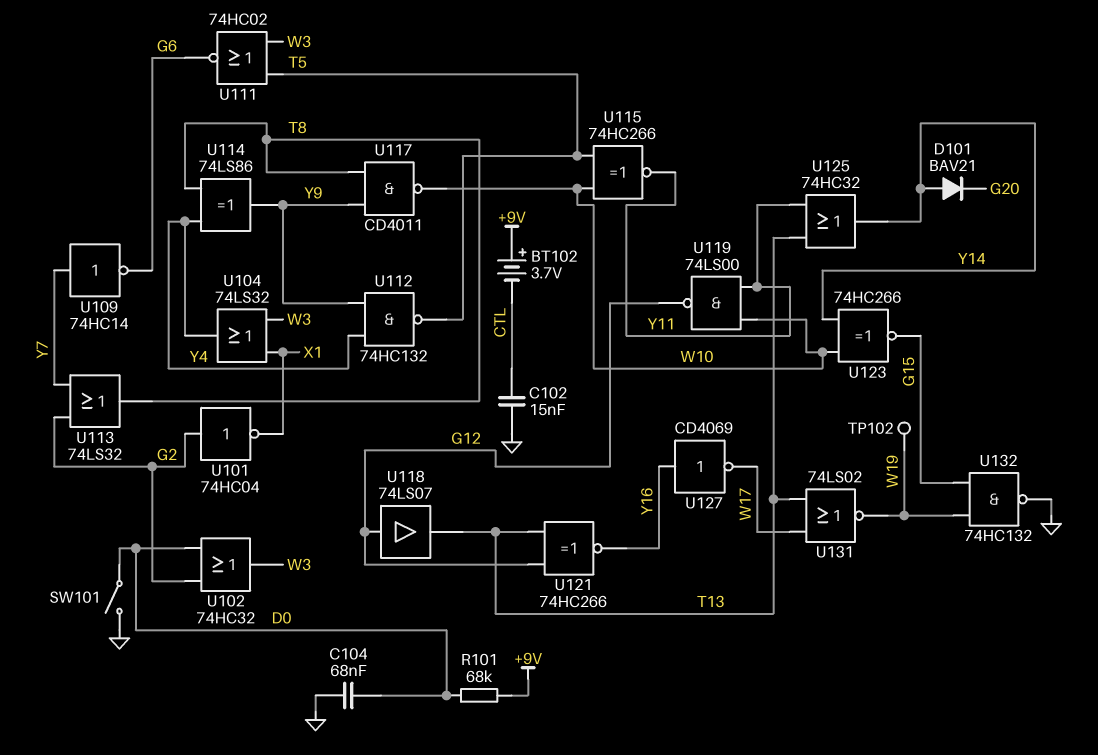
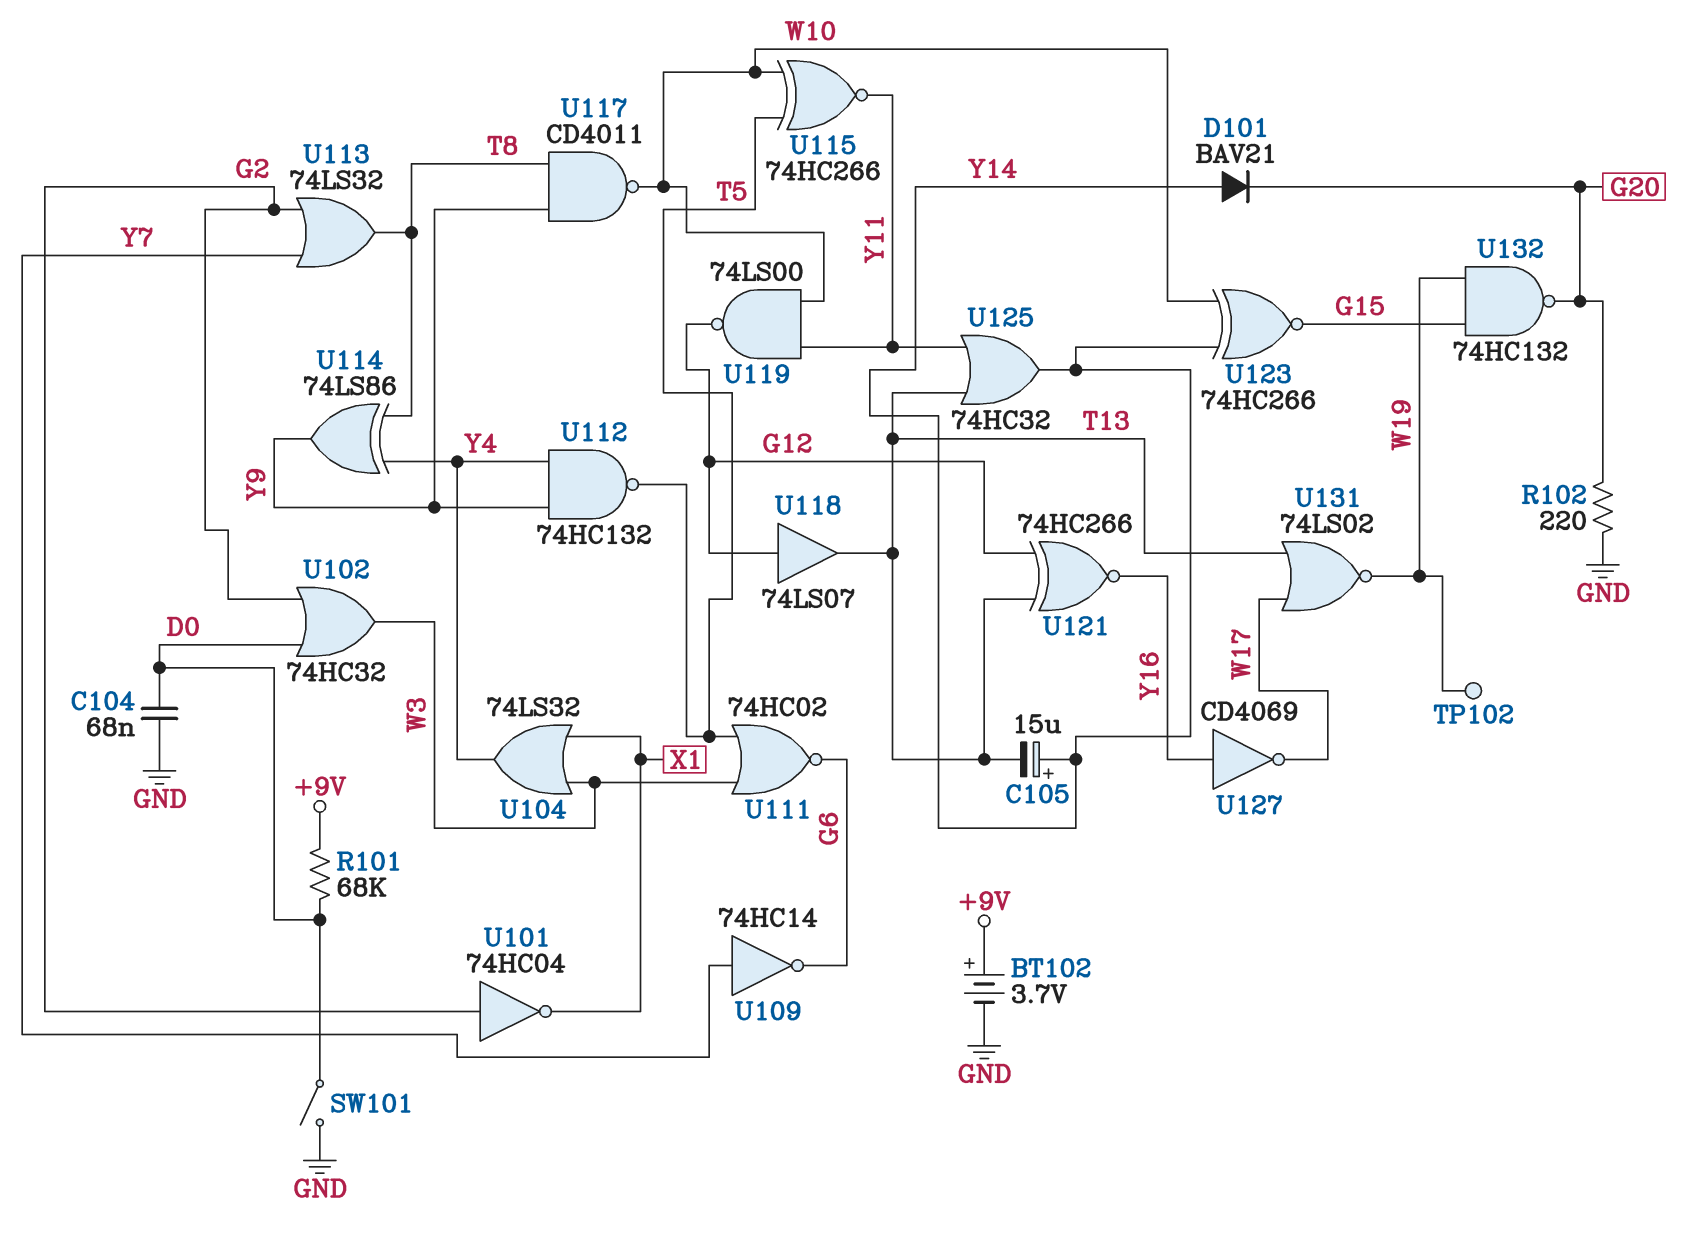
BT102: 3.7V (plus +9V, minus CTL) -> 3.7V (plus +9V, minus GND)
C102: 15nF (CTL, GND) -> none
C105: none -> 15uF (plus Y14, minus T13)
R102: none -> 220 (G20, GND)
U132: NAND 74HC132 (in G15, in W19, out GND) -> NAND 74HC132 (in G15, in W19, out G20)

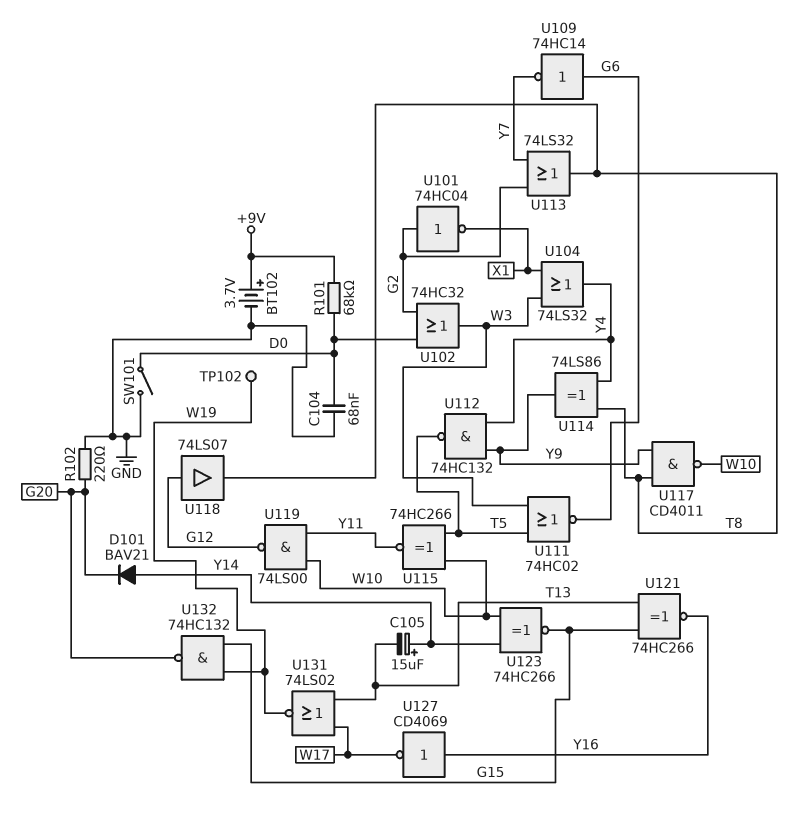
U109: NOT 74HC14 (in Y7, out G6) -> NOT 74HC14 (in G6, out Y7)
U118: buffer 74LS07 (in G12, out T13) -> buffer 74LS07 (in G12, out T8)
U121: XNOR 74HC266 (in G12, in T13, out Y16) -> XNOR 74HC266 (in G15, in T13, out Y16)
U125: OR 74HC32 (in T13, in Y11, out Y14) -> none

